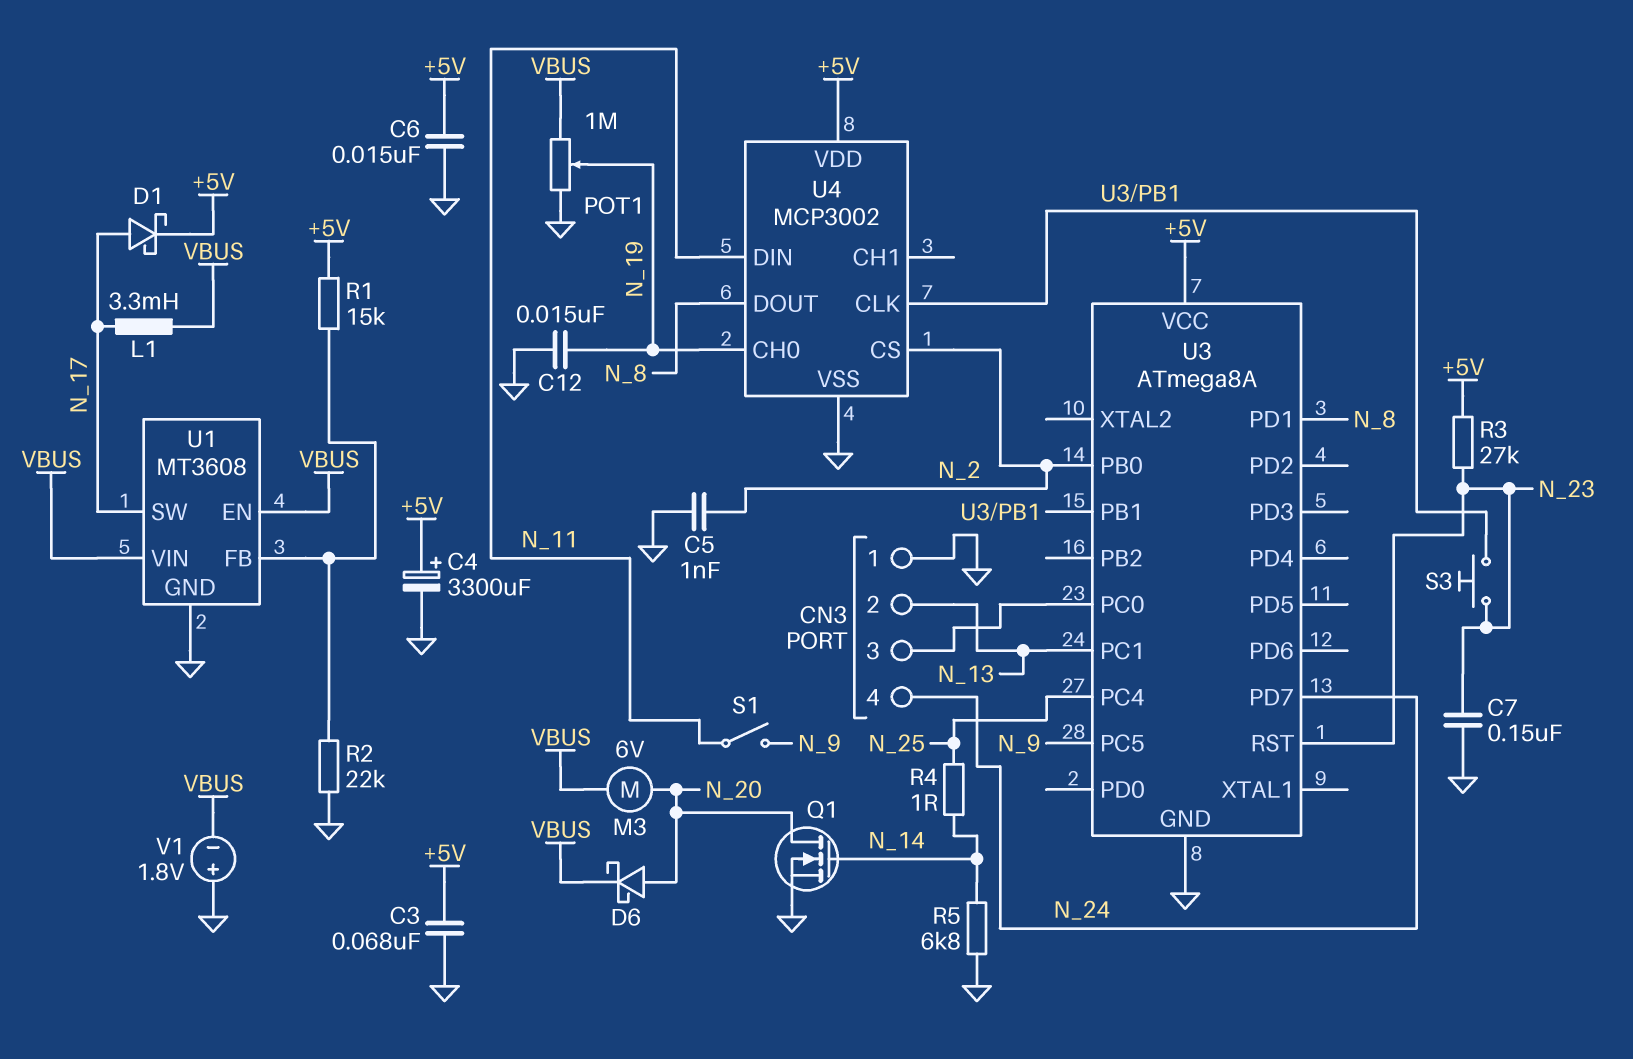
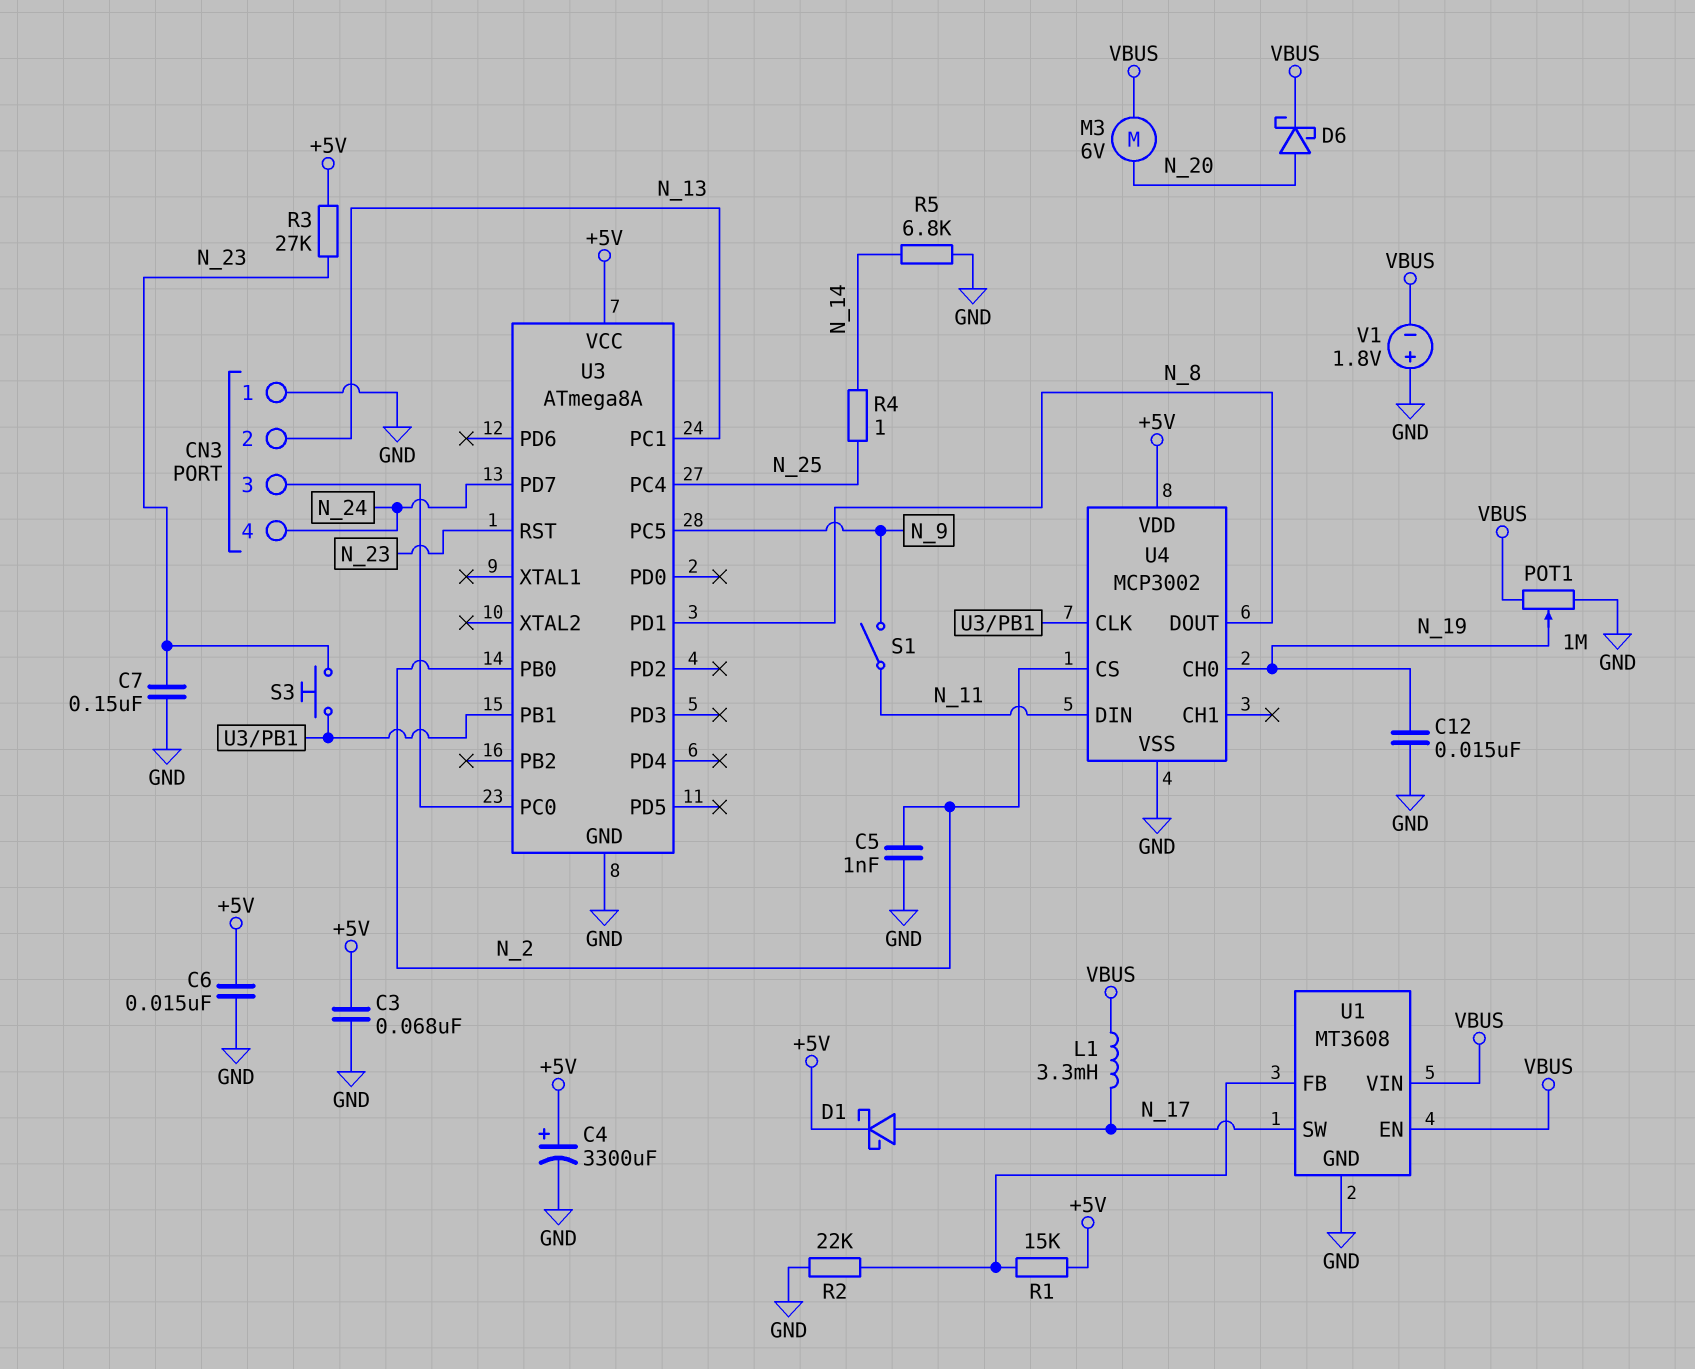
Q1: NMOS (G N_14, D N_20, S GND) -> none

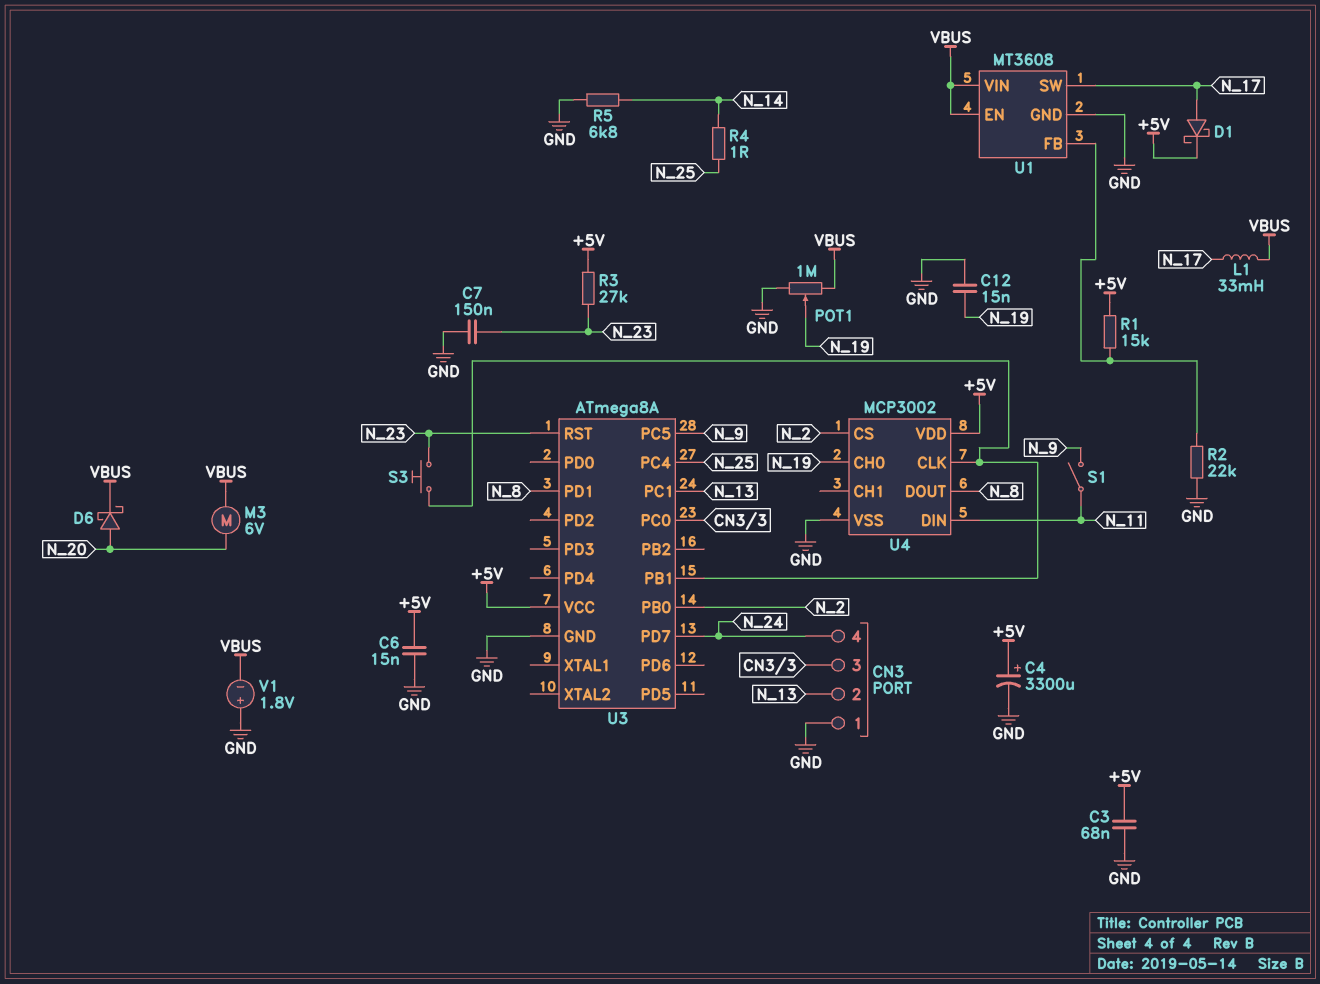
C5: 1nF (GND, N_2) -> none
L1: 3.3mH (N_17, VBUS) -> 33mH (N_17, VBUS)

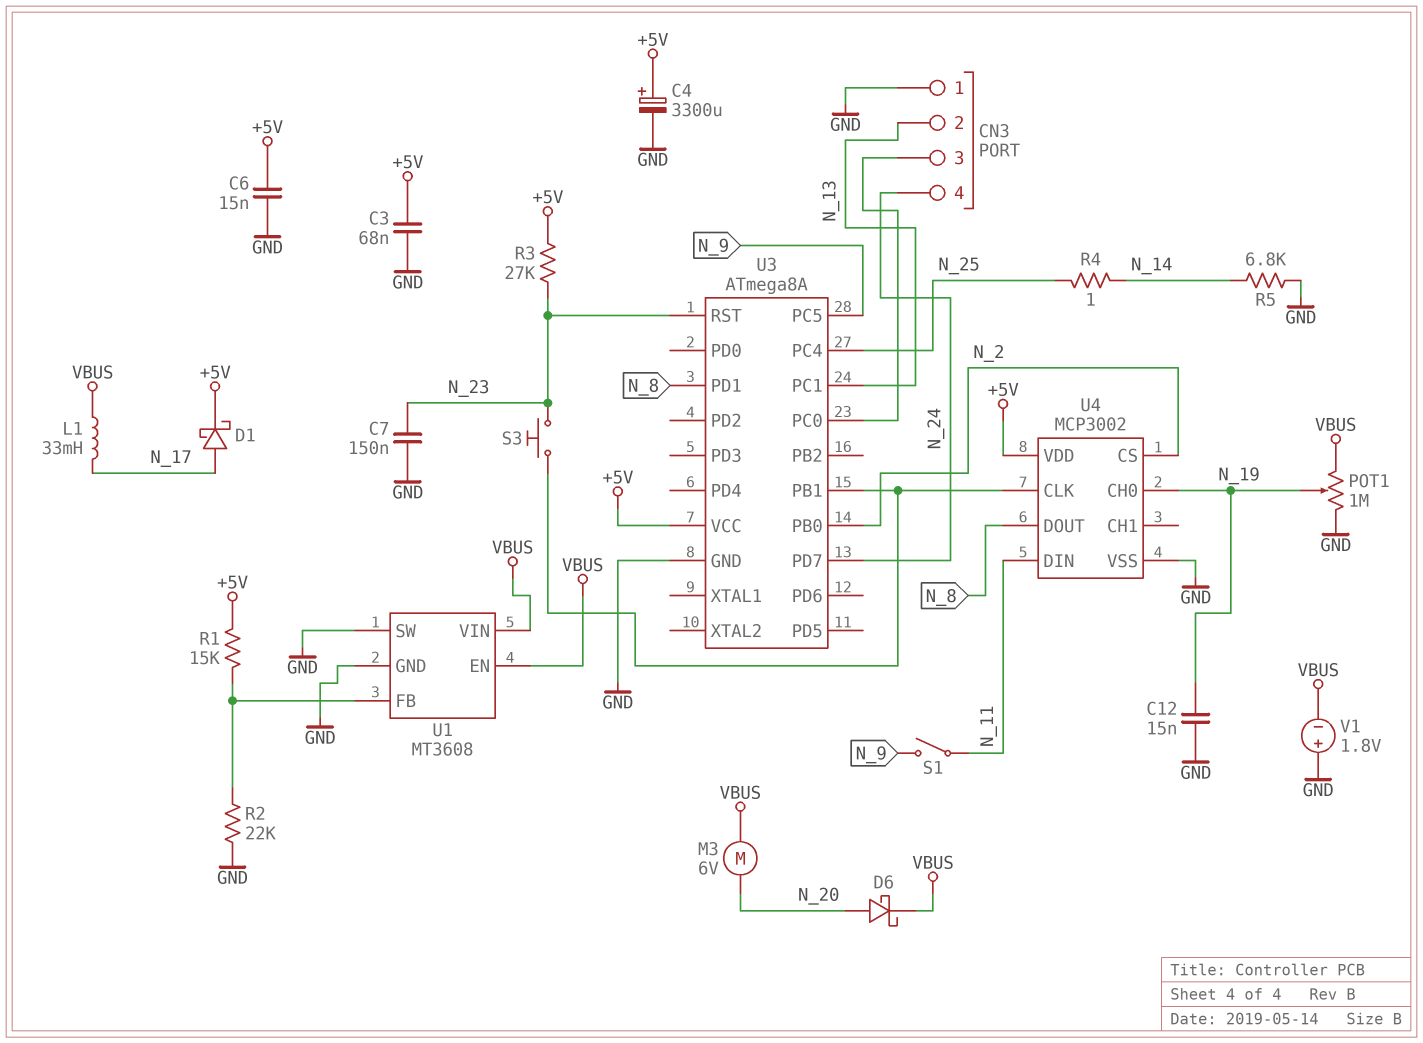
U1 pin SW: N_17 -> GND

